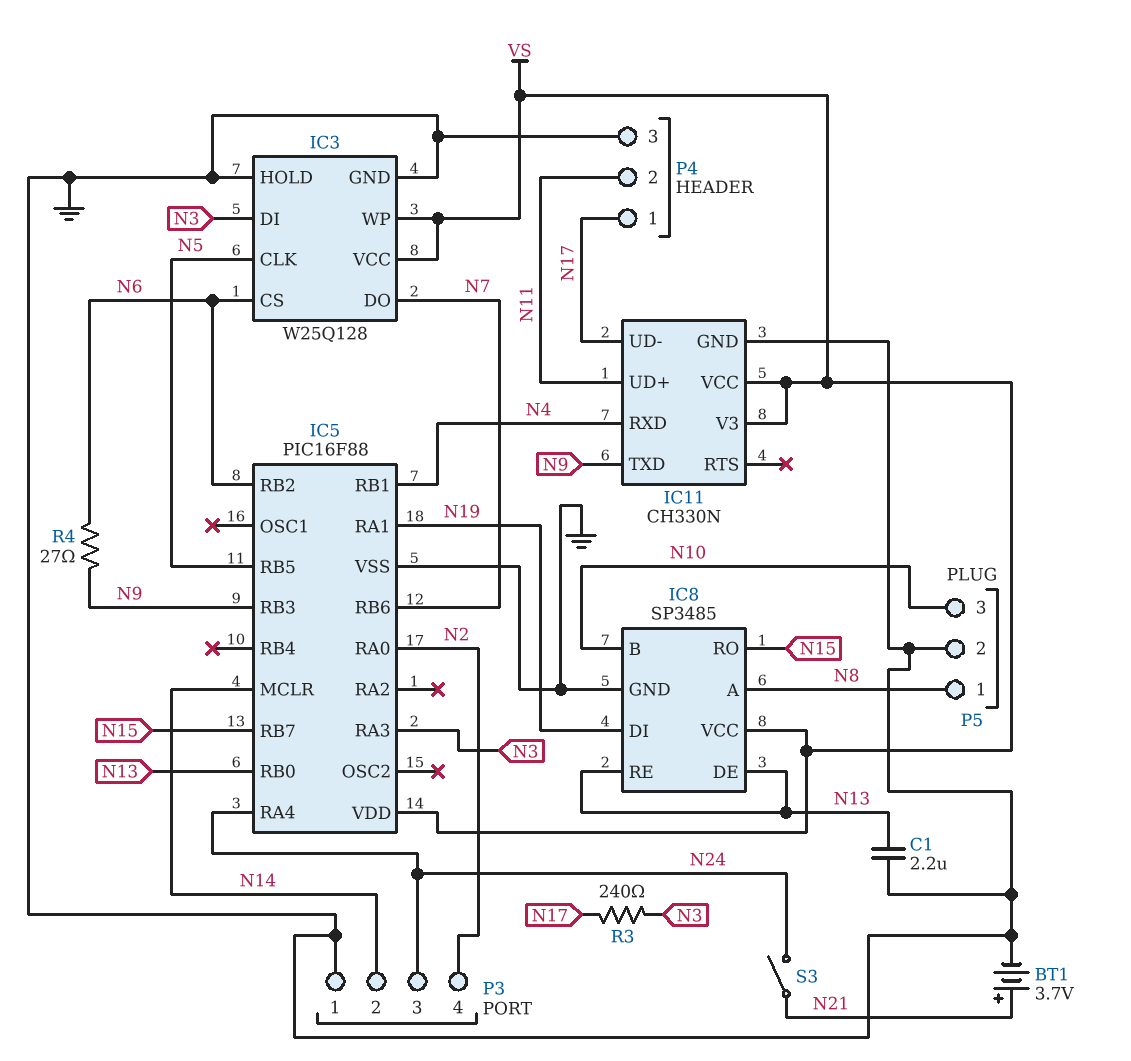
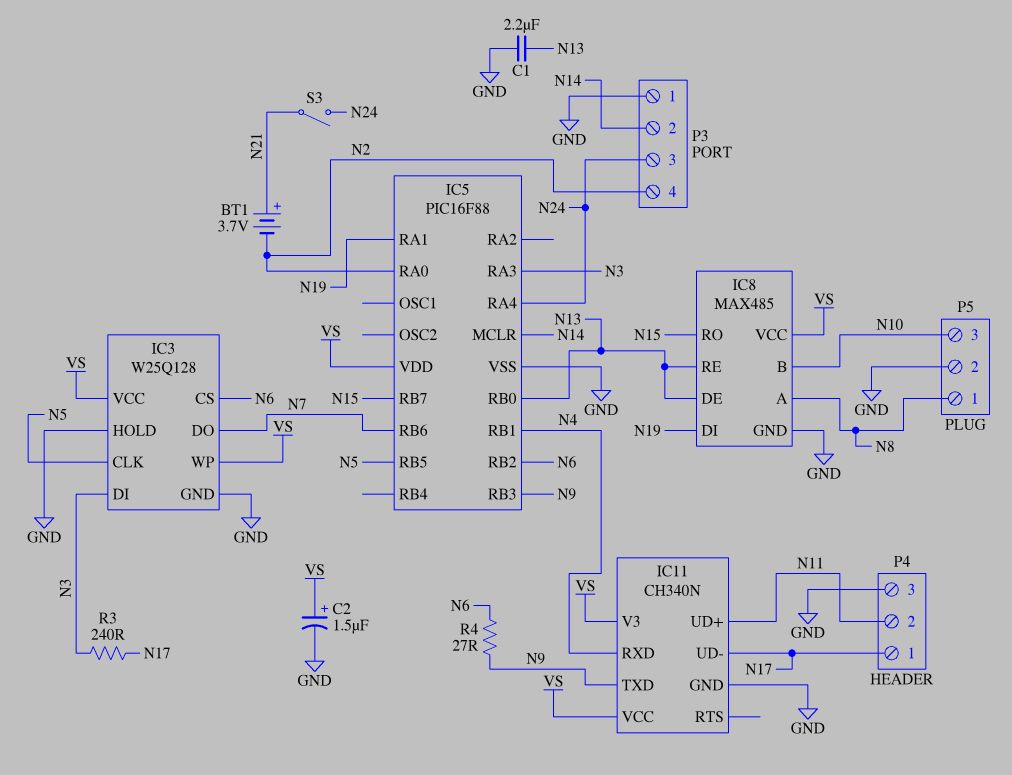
BT1: 3.7V (plus N21, minus GND) -> 3.7V (plus N21, minus N2)
C2: none -> 1.5uF (plus VS, minus GND)
IC8: SP3485 -> MAX485
IC11: CH330N -> CH340N

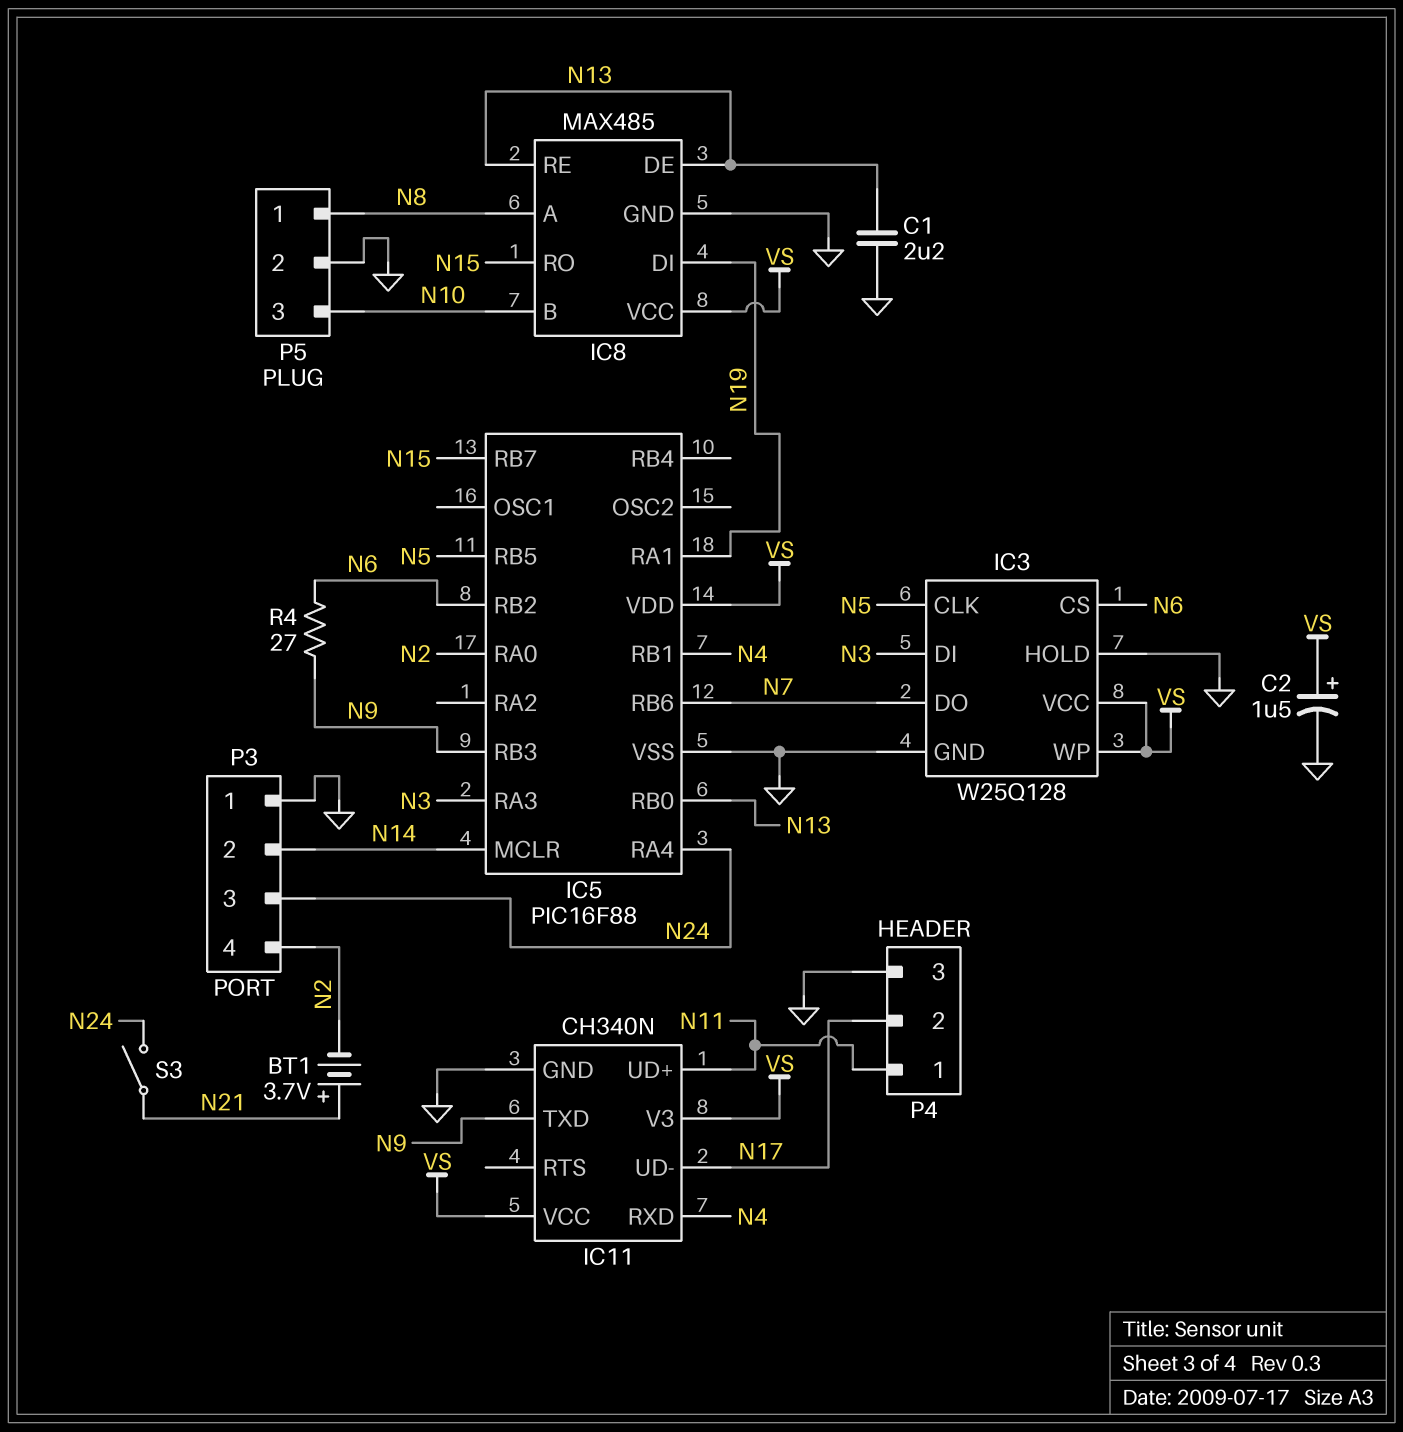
P4 pin 1: N17 -> N11
P4 pin 2: N11 -> N17
R3: 240 (N3, N17) -> none

